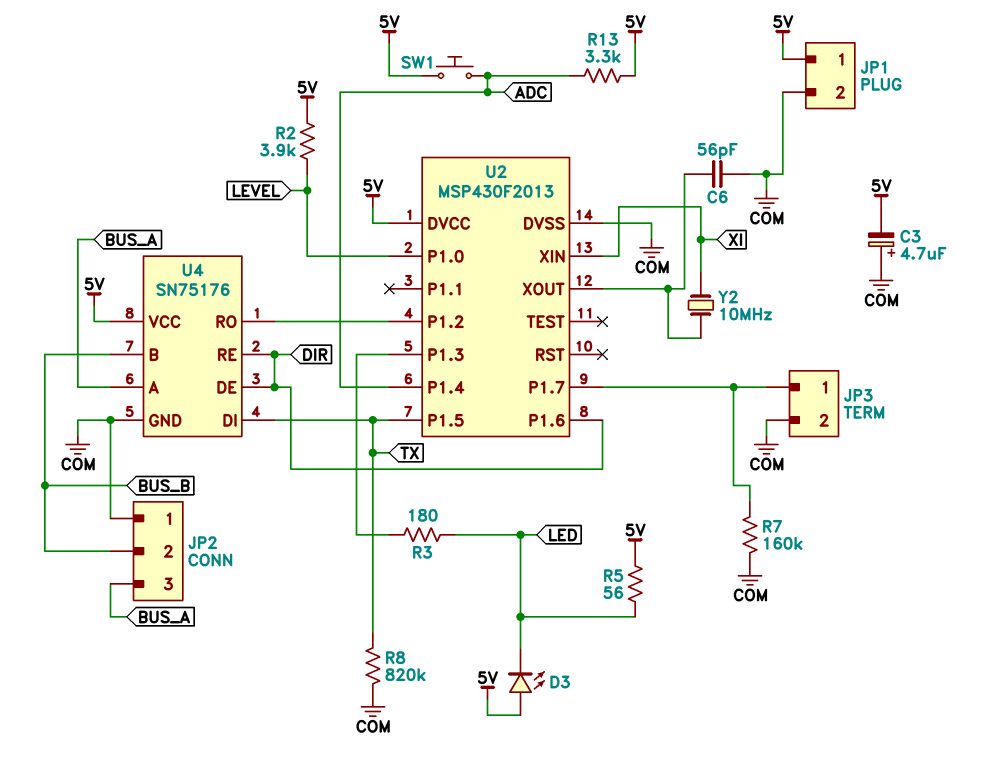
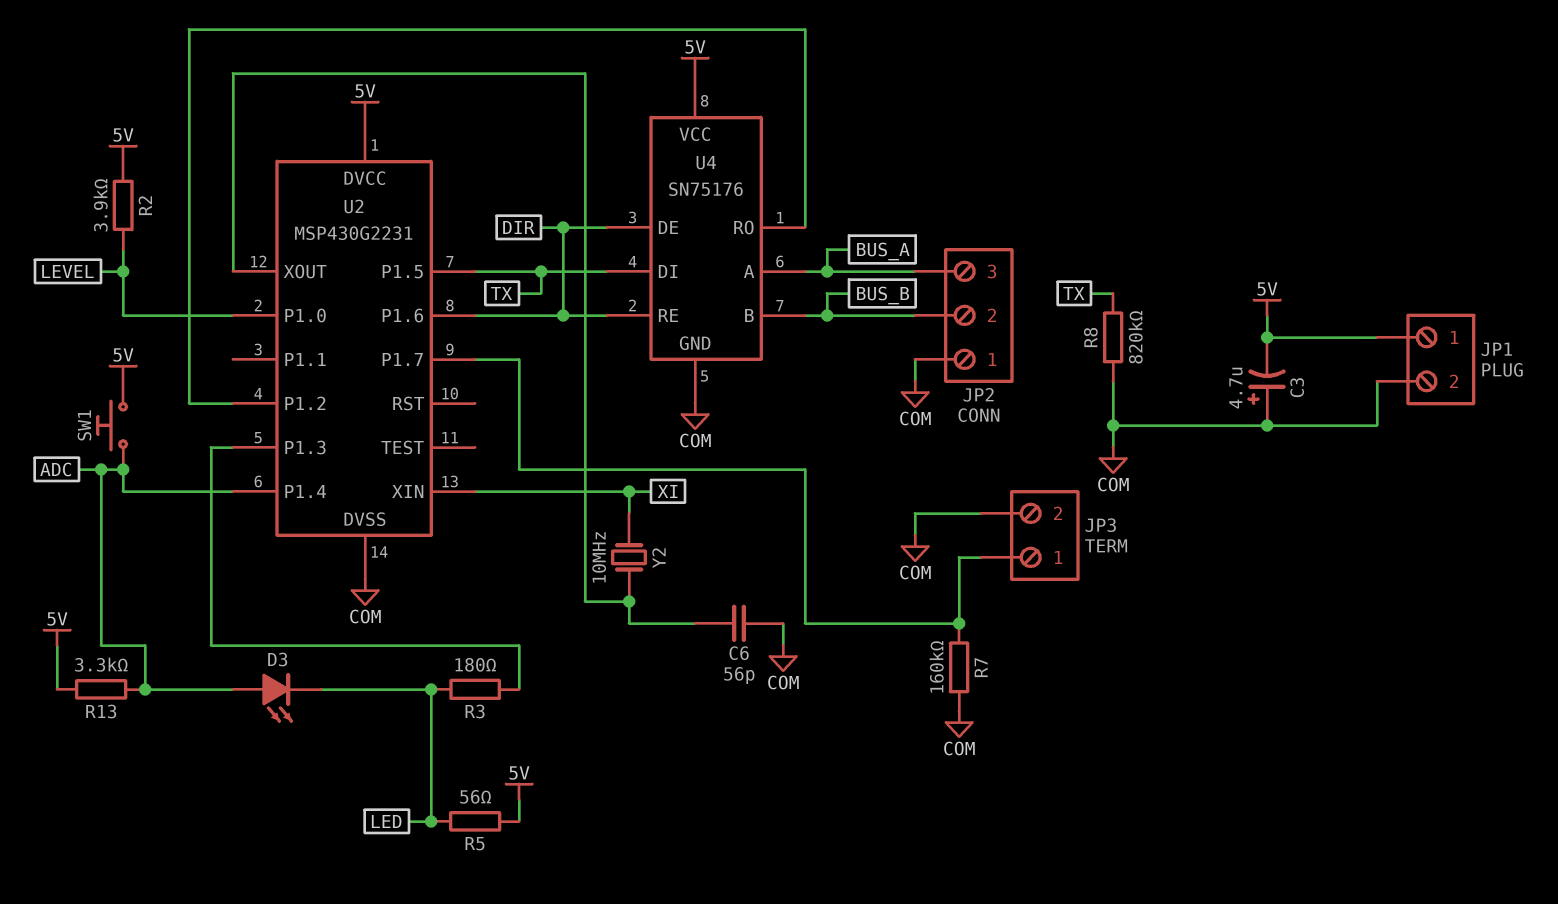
D3: LED (A 5V, K LED) -> LED (A ADC, K LED)
U2: MSP430F2013 -> MSP430G2231

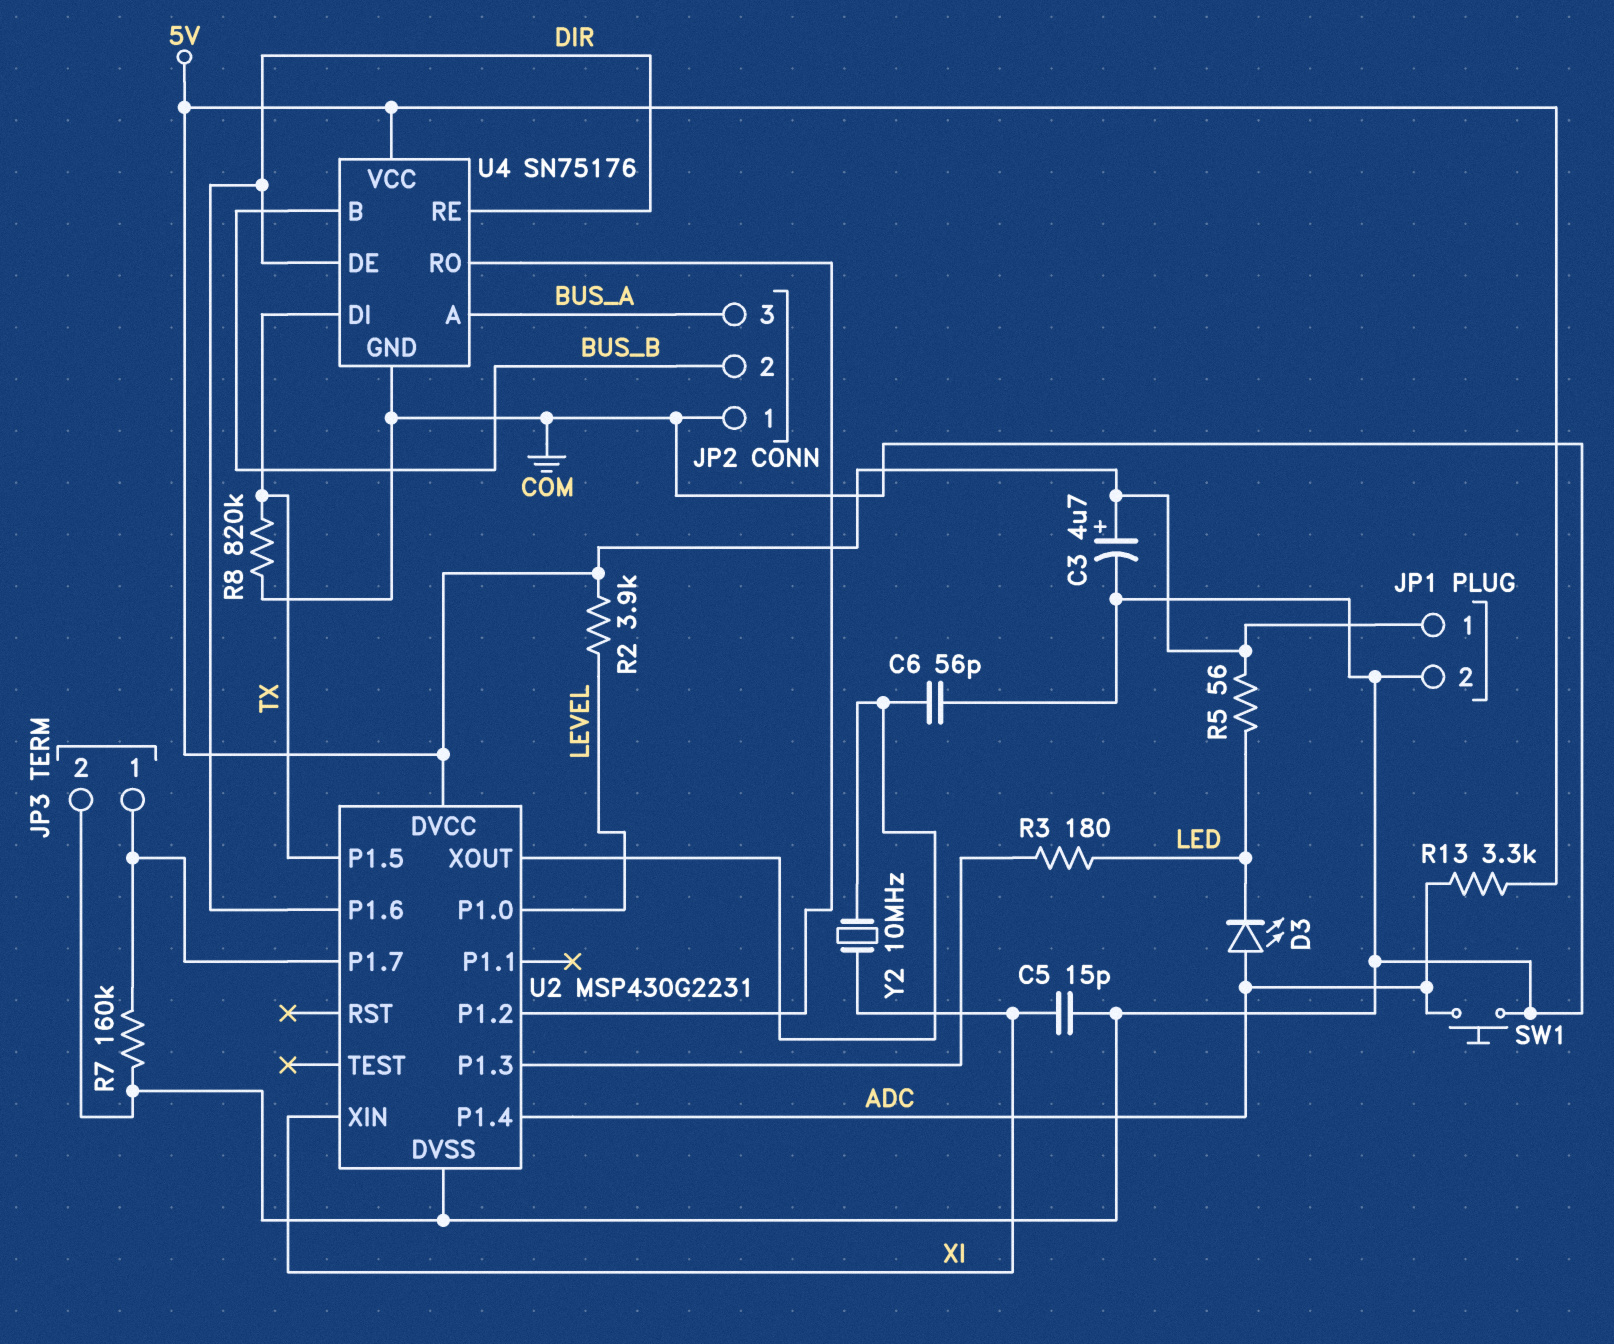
C3: 4.7uF (plus COM, minus 5V) -> 4.7uF (plus 5V, minus COM)
C5: none -> 15pF (COM, XI)
SW1: button (5V, ADC) -> button (ADC, COM)

